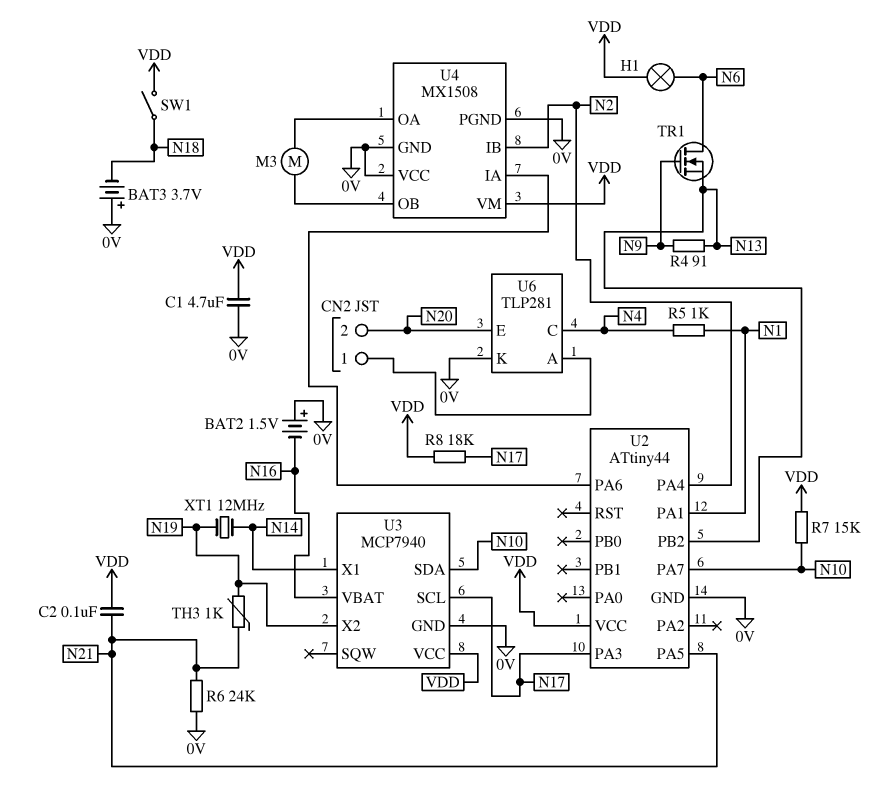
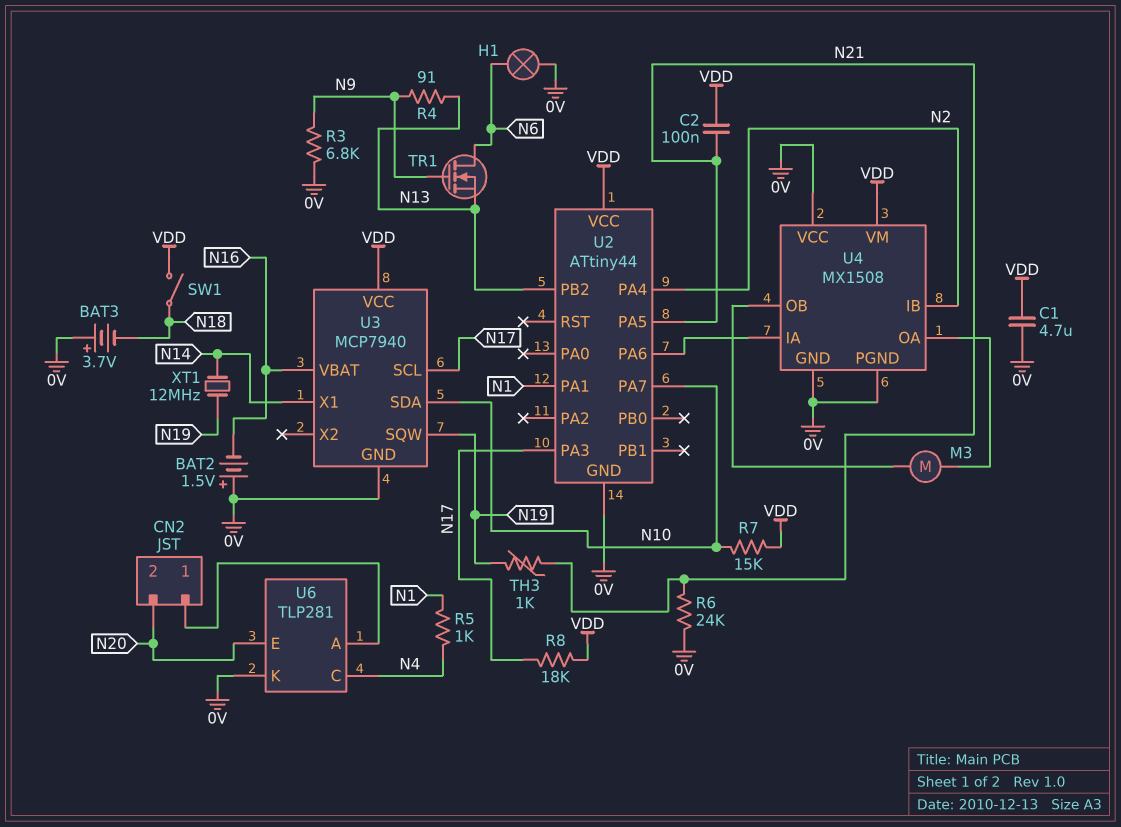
H1: lamp (N6, VDD) -> lamp (0V, N6)
R3: none -> 6.8k (0V, N9)
U3 pin SQW: none -> N19
U3 pin X2: N19 -> none

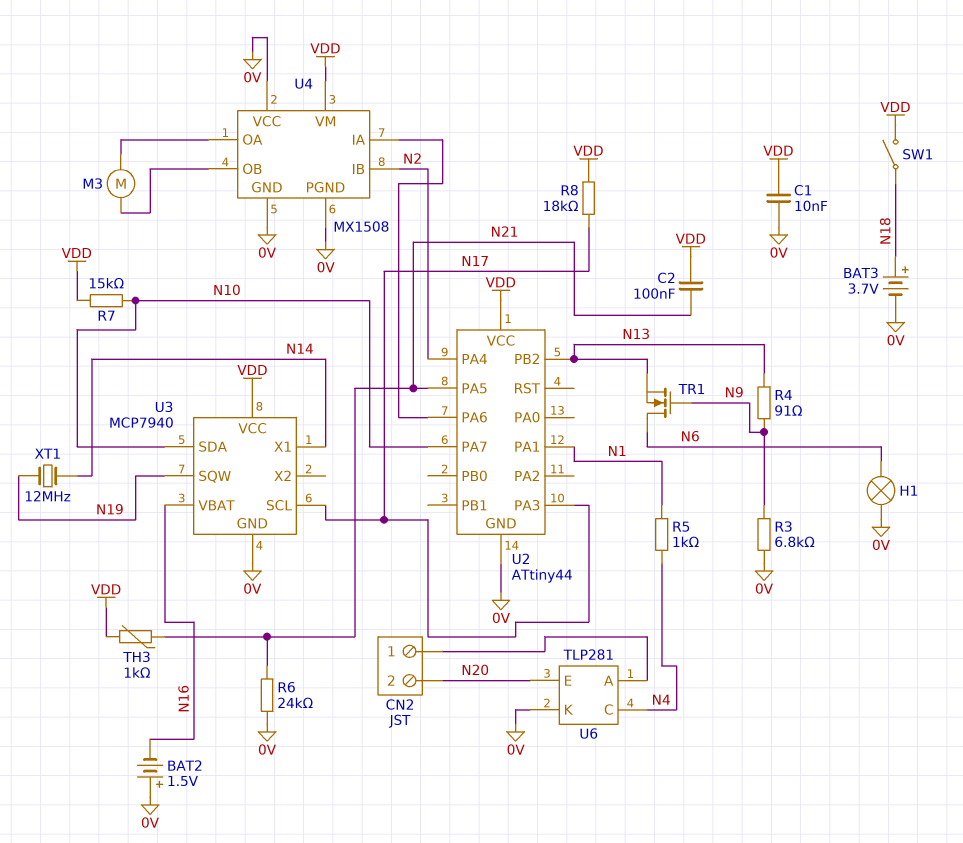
BAT3: 3.7V (plus 0V, minus N18) -> 3.7V (plus N18, minus 0V)
C1: 4.7uF (0V, VDD) -> 10nF (0V, VDD)
TH3: 1k (N19, N21) -> 1k (N21, VDD)

